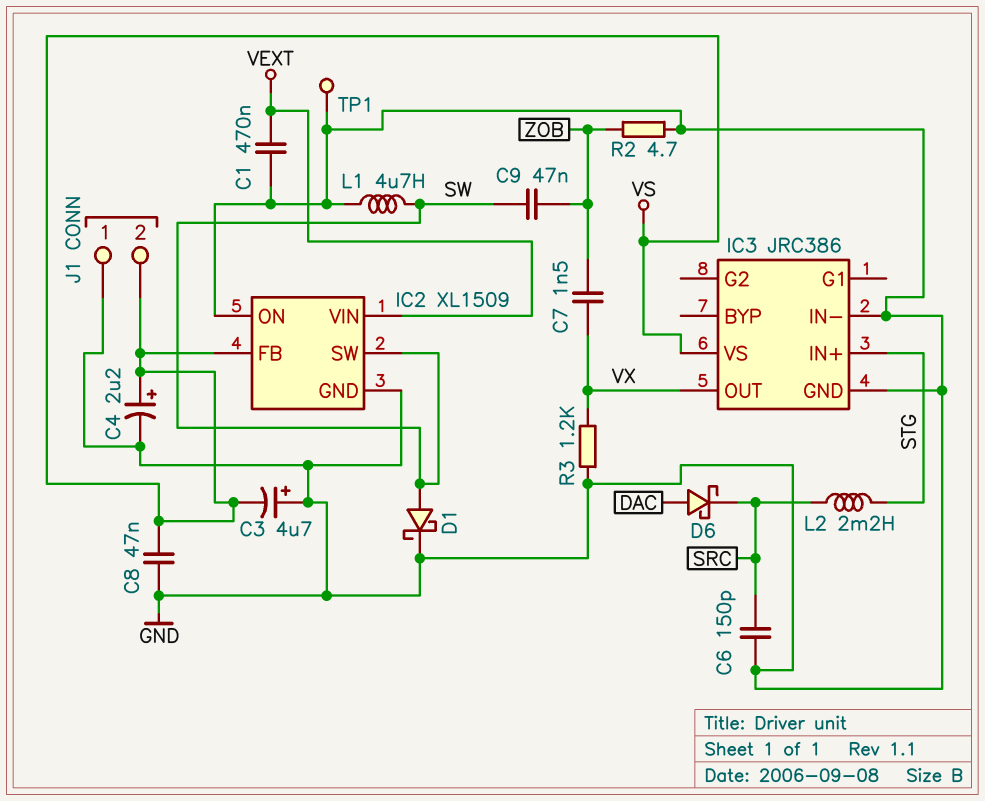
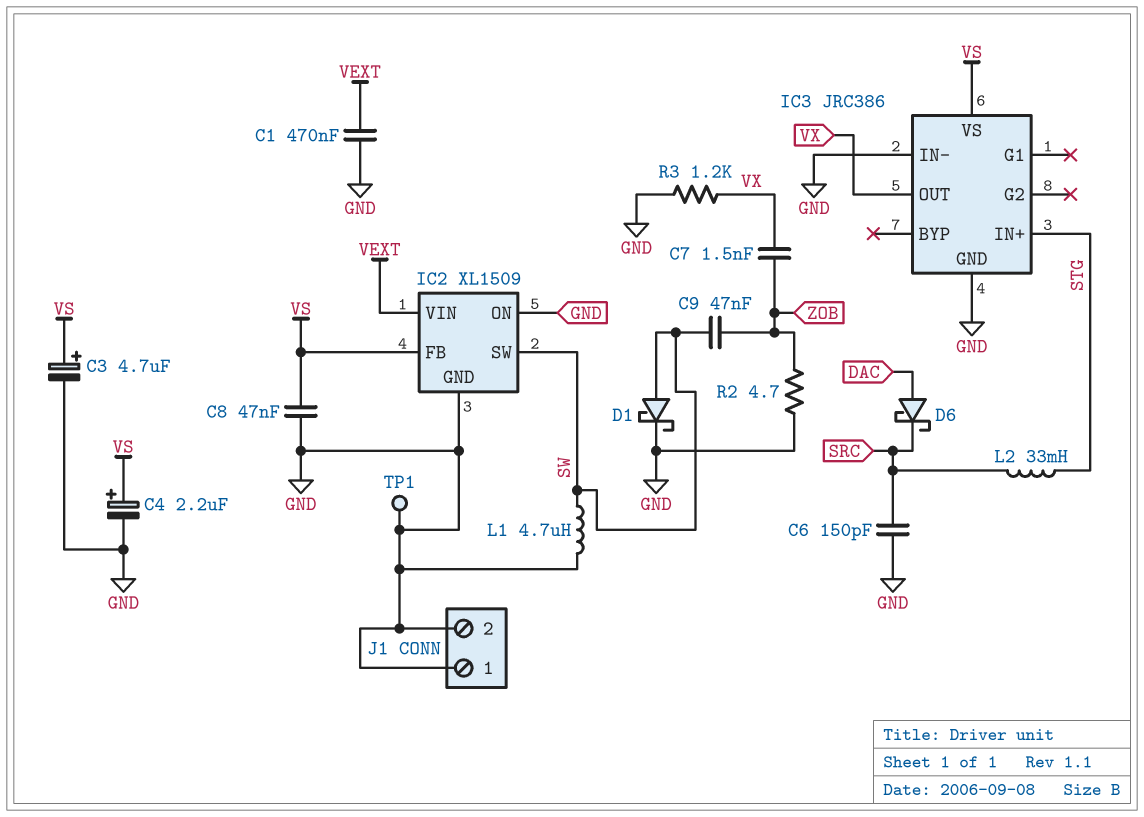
C3: 4.7uF (plus GND, minus VS) -> 4.7uF (plus VS, minus GND)
J1 pin 2: VS -> GND
L2: 2.2mH (SRC, STG) -> 33mH (SRC, STG)

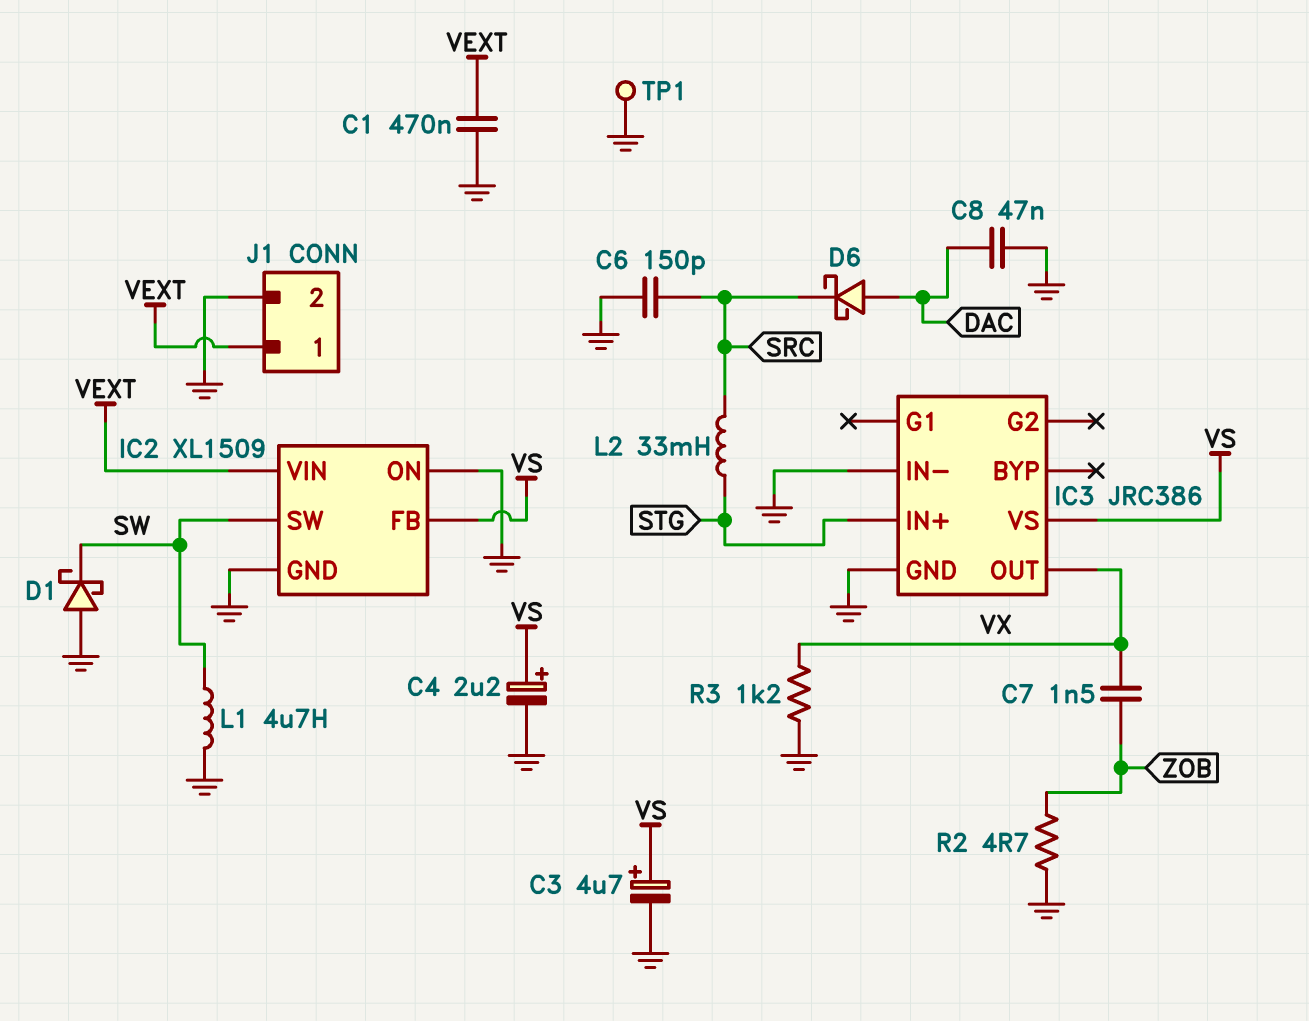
C8: 47nF (GND, VS) -> 47nF (DAC, GND)
C9: 47nF (SW, ZOB) -> none
D1: schottky (A SW, K GND) -> schottky (A GND, K SW)
J1 pin 1: GND -> VEXT

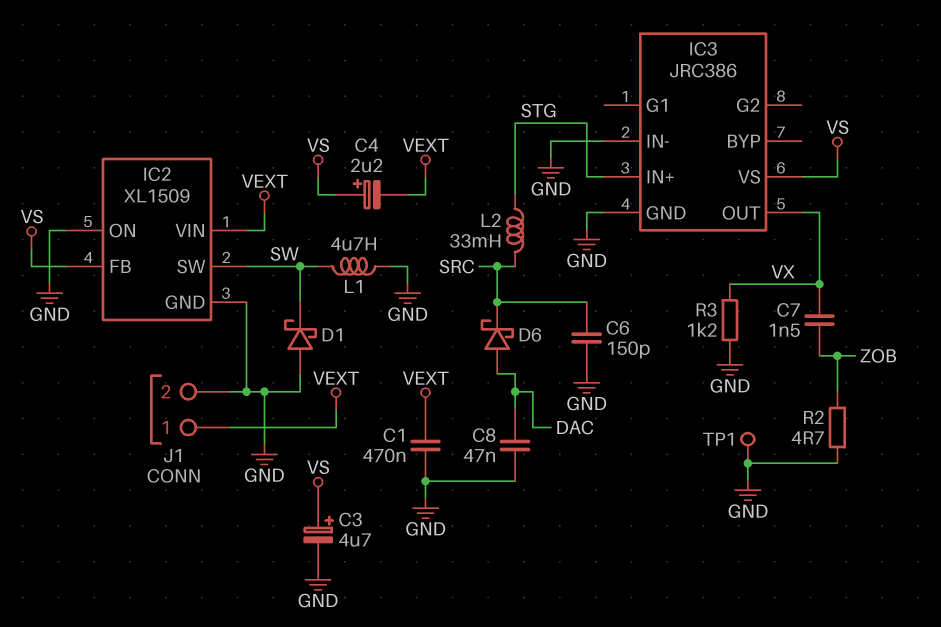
C4: 2.2uF (plus VS, minus GND) -> 2.2uF (plus VS, minus VEXT)

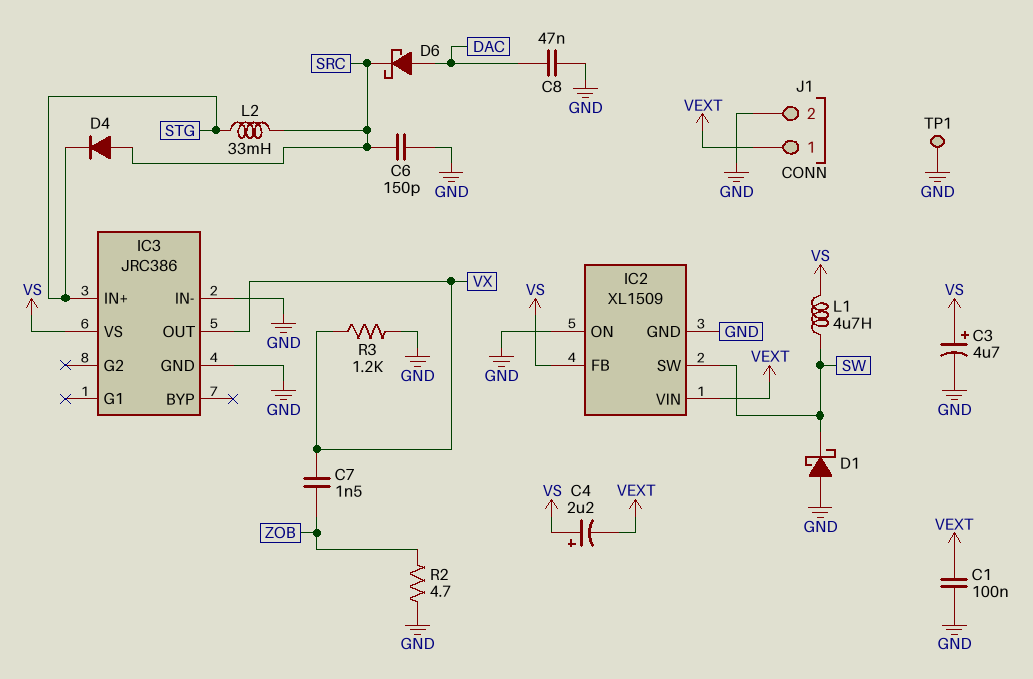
C1: 470nF (GND, VEXT) -> 100nF (GND, VEXT)
D4: none -> diode (A SRC, K STG)
L1: 4.7uH (GND, SW) -> 4.7uH (SW, VS)

